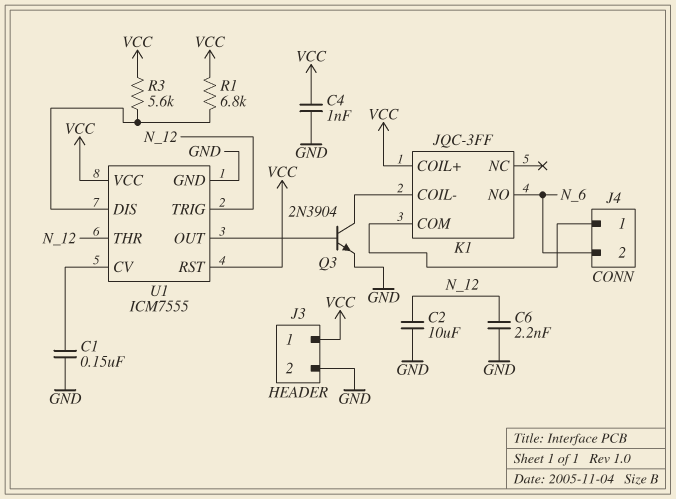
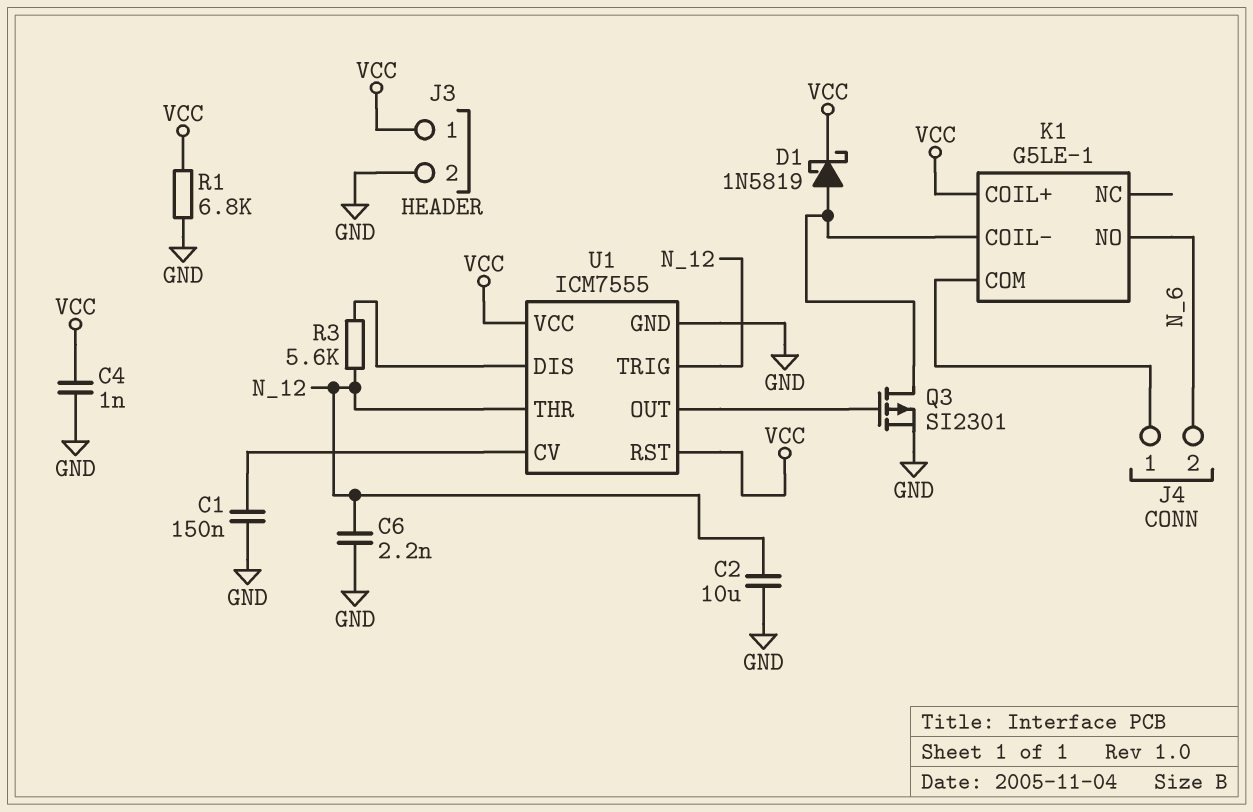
D1: none -> schottky 1N5819 (A K1/COIL-, K VCC)
K1: JQC-3FF -> G5LE-1
Q3: NPN 2N3904 (B U1/OUT, C K1/COIL-, E GND) -> PMOS SI2301 (G U1/OUT, D K1/COIL-, S GND)
R1: 6.8k (U1/DIS, VCC) -> 6.8k (GND, VCC)
R3: 5.6k (U1/DIS, VCC) -> 5.6k (N_12, U1/DIS)

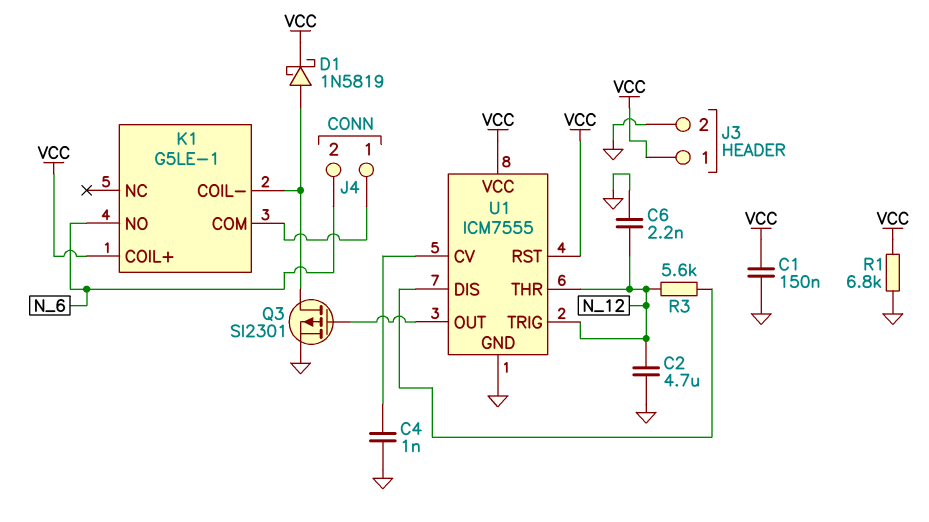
C1: 150nF (GND, U1/CV) -> 150nF (GND, VCC)
C2: 10uF (GND, N_12) -> 4.7uF (GND, N_12)
C4: 1nF (GND, VCC) -> 1nF (GND, U1/CV)

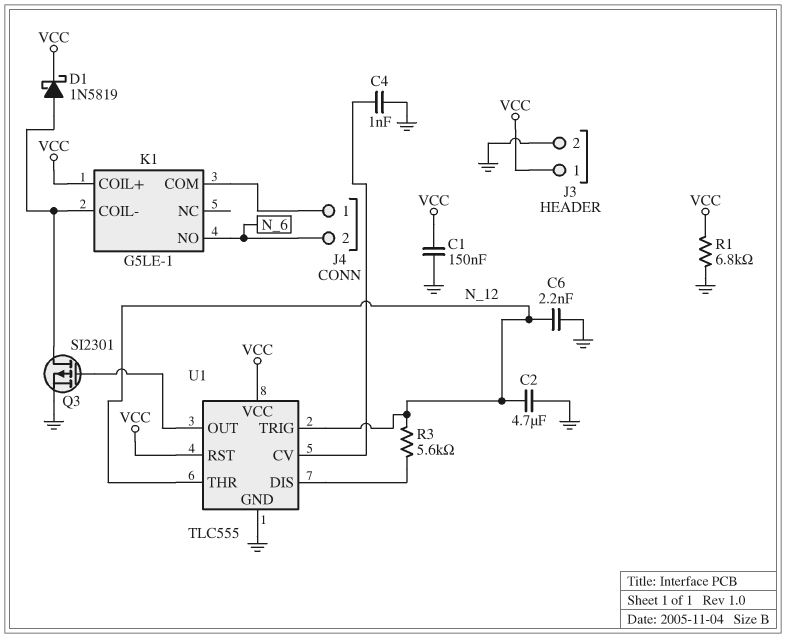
U1: ICM7555 -> TLC555

